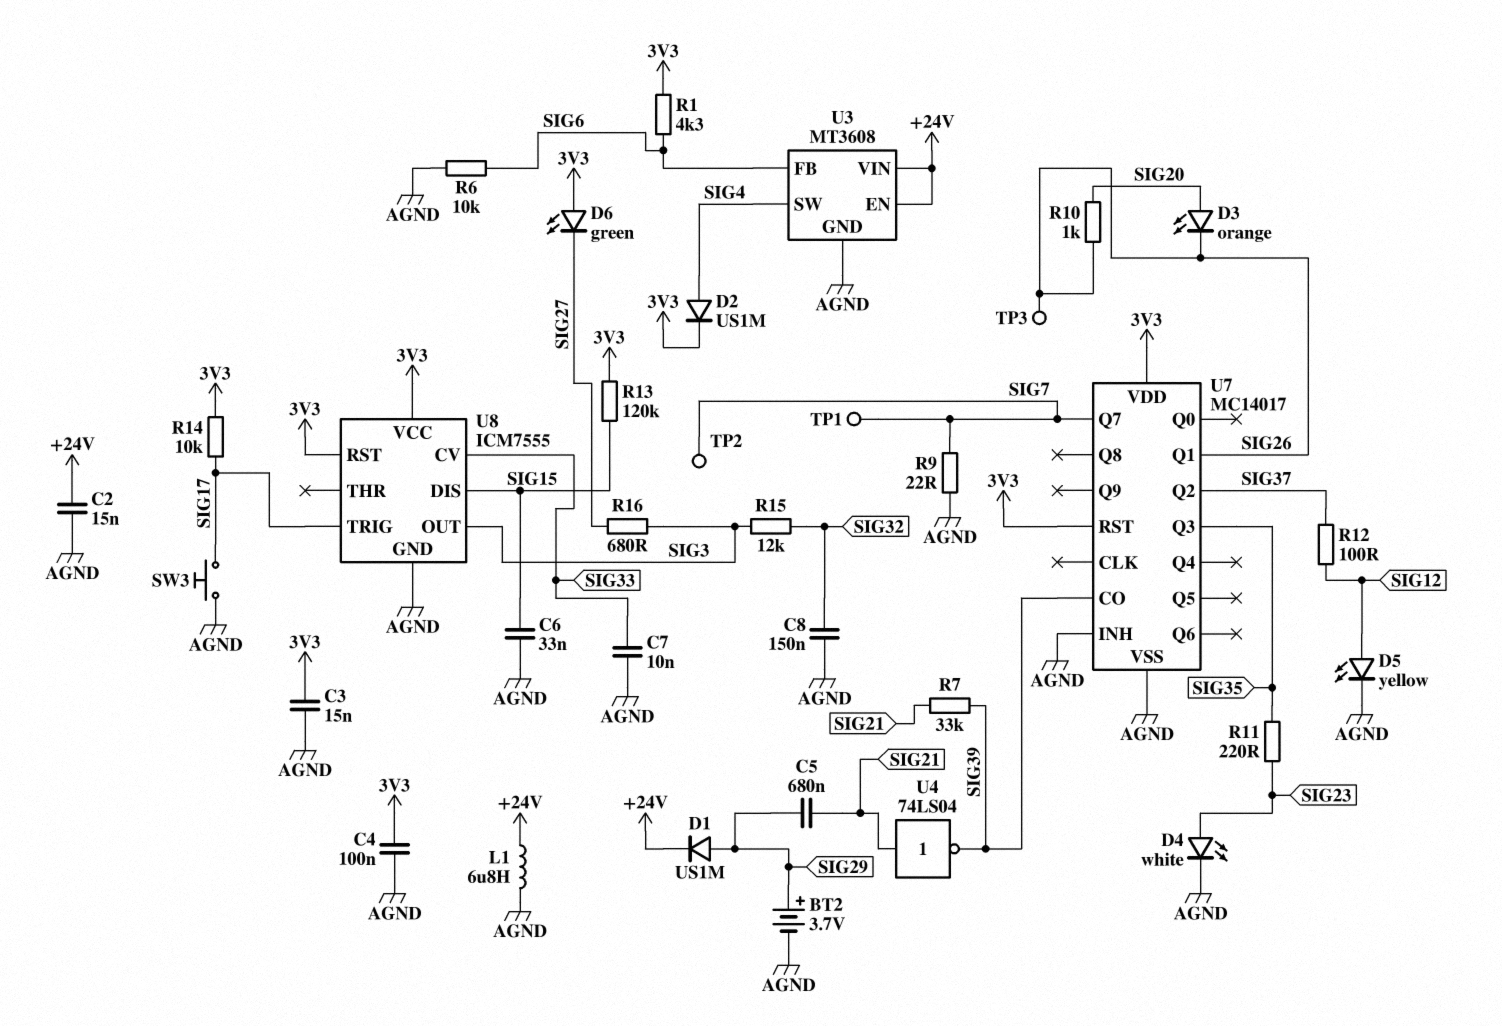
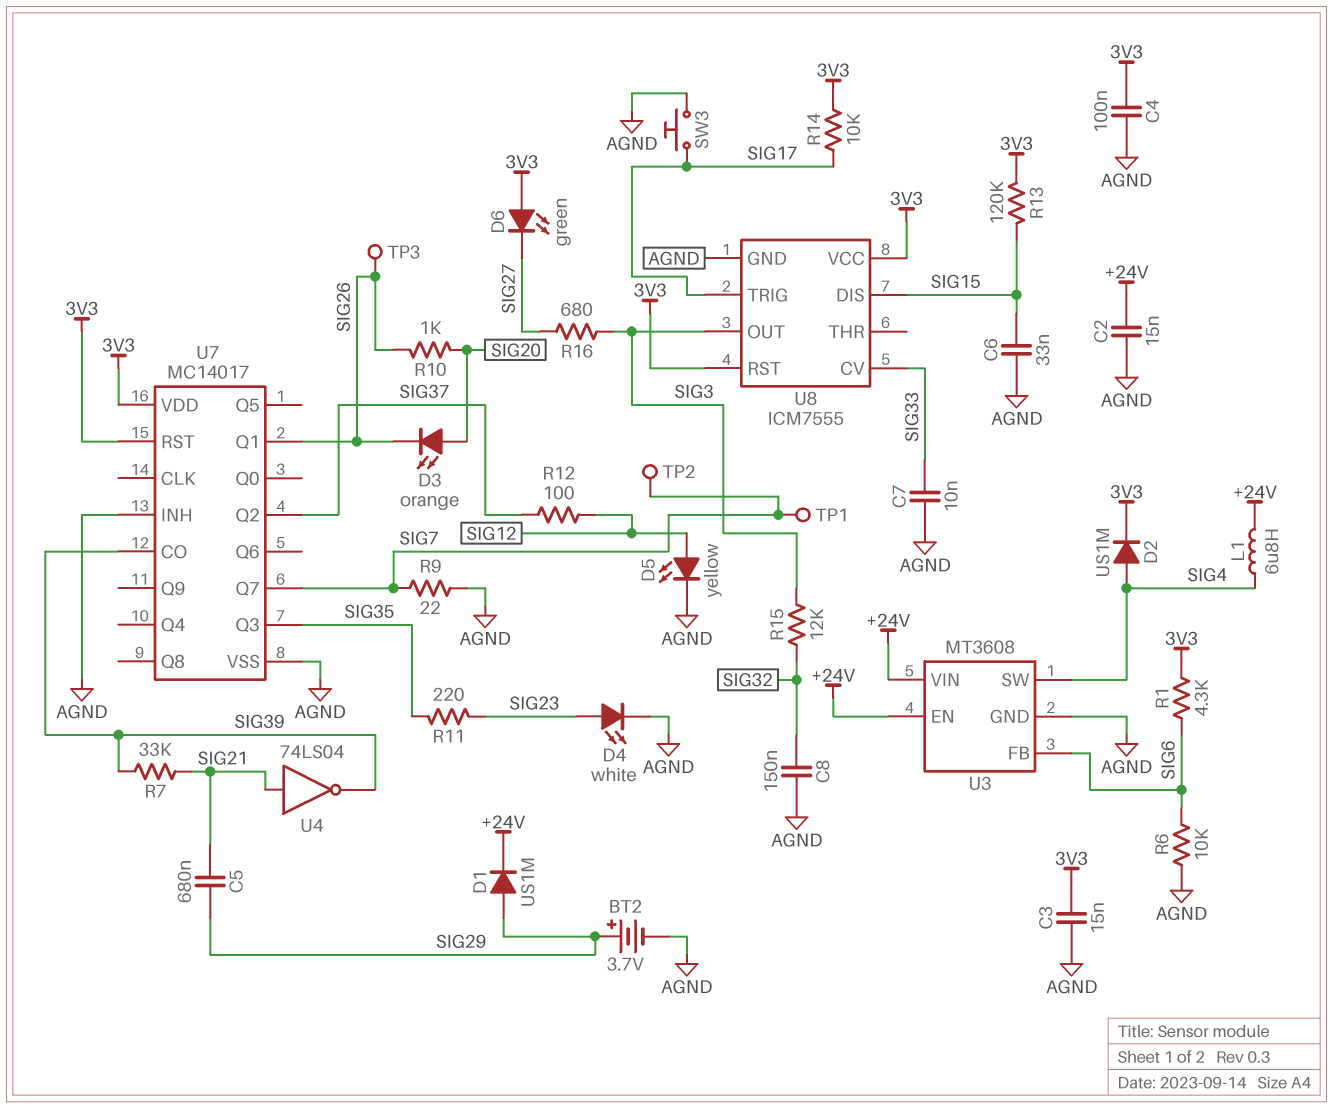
L1: 6.8uH (+24V, AGND) -> 6.8uH (+24V, SIG4)

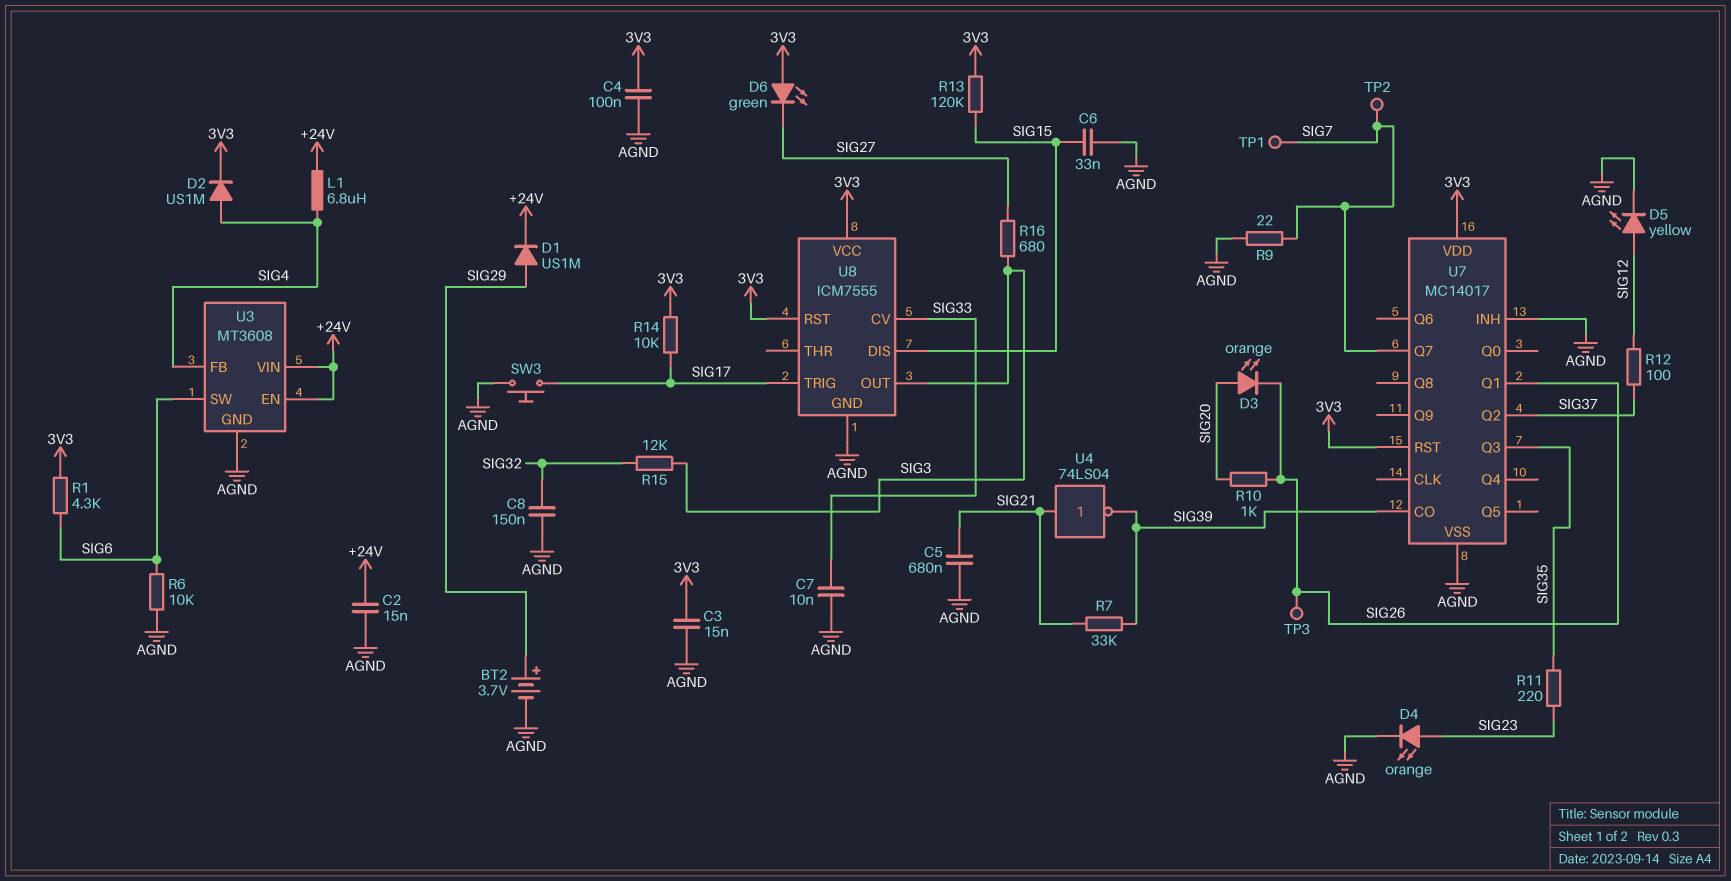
C5: 680nF (SIG21, SIG29) -> 680nF (AGND, SIG21)
D4: LED white (A SIG23, K AGND) -> LED orange (A SIG23, K AGND)
U3 pin FB: SIG6 -> SIG4
U3 pin SW: SIG4 -> SIG6

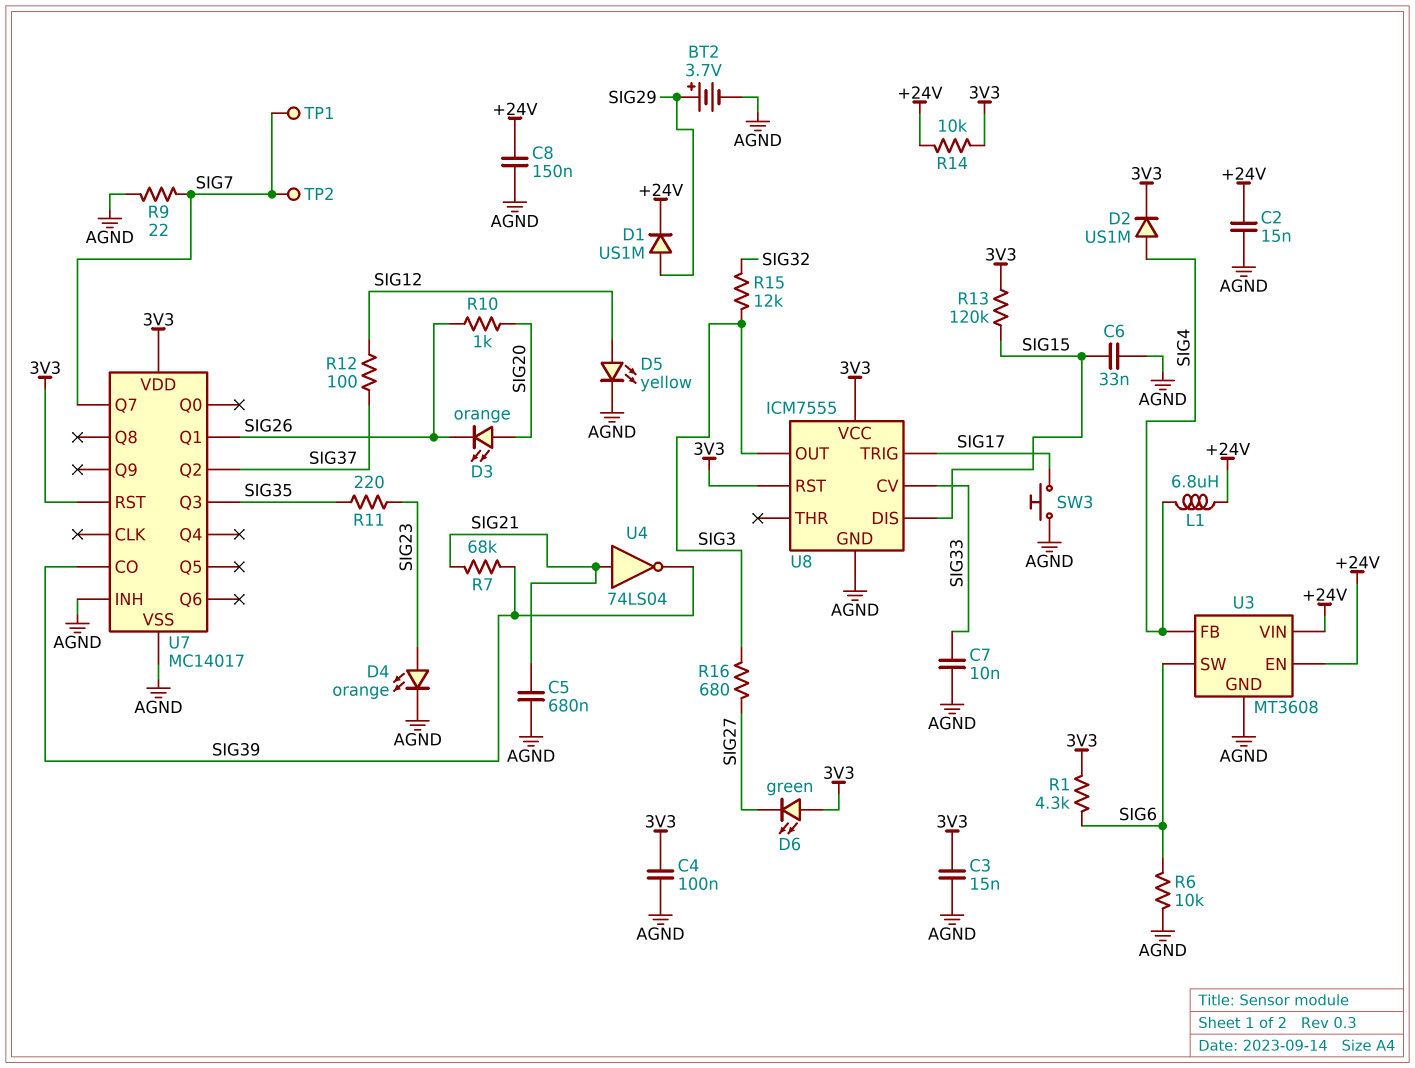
C8: 150nF (AGND, SIG32) -> 150nF (+24V, AGND)
R7: 33k (SIG21, SIG39) -> 68k (SIG21, SIG39)
R14: 10k (3V3, SIG17) -> 10k (+24V, 3V3)
TP3: test point (SIG26) -> none

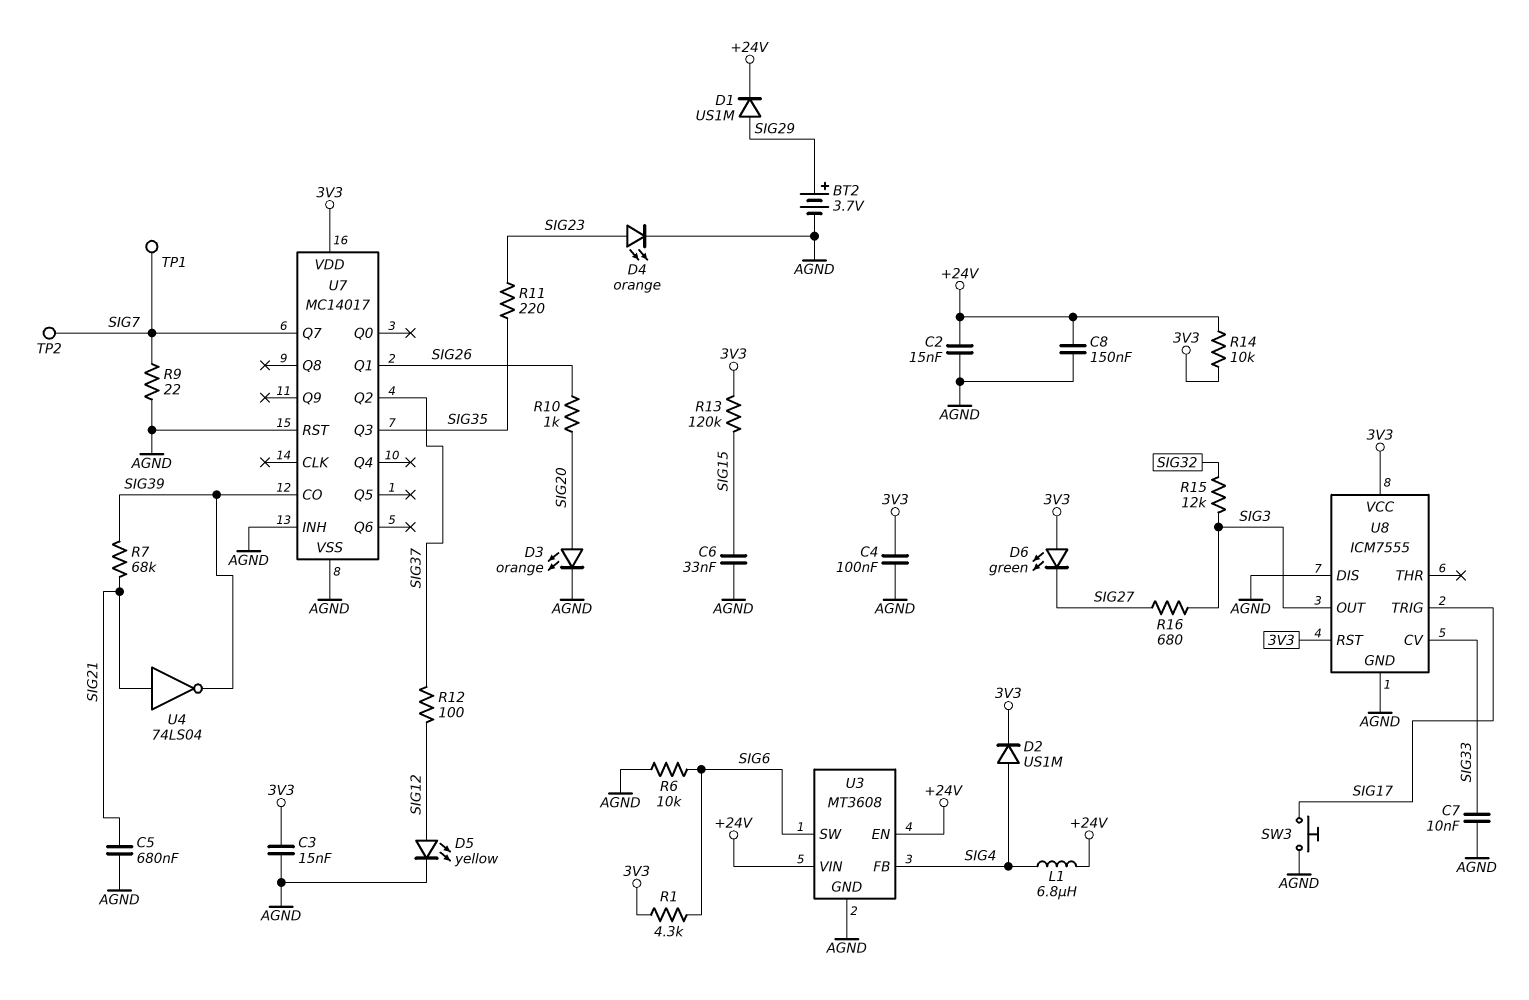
D3: LED orange (A SIG20, K SIG26) -> LED orange (A SIG20, K AGND)
U7 pin RST: 3V3 -> AGND
U8 pin DIS: SIG15 -> AGND

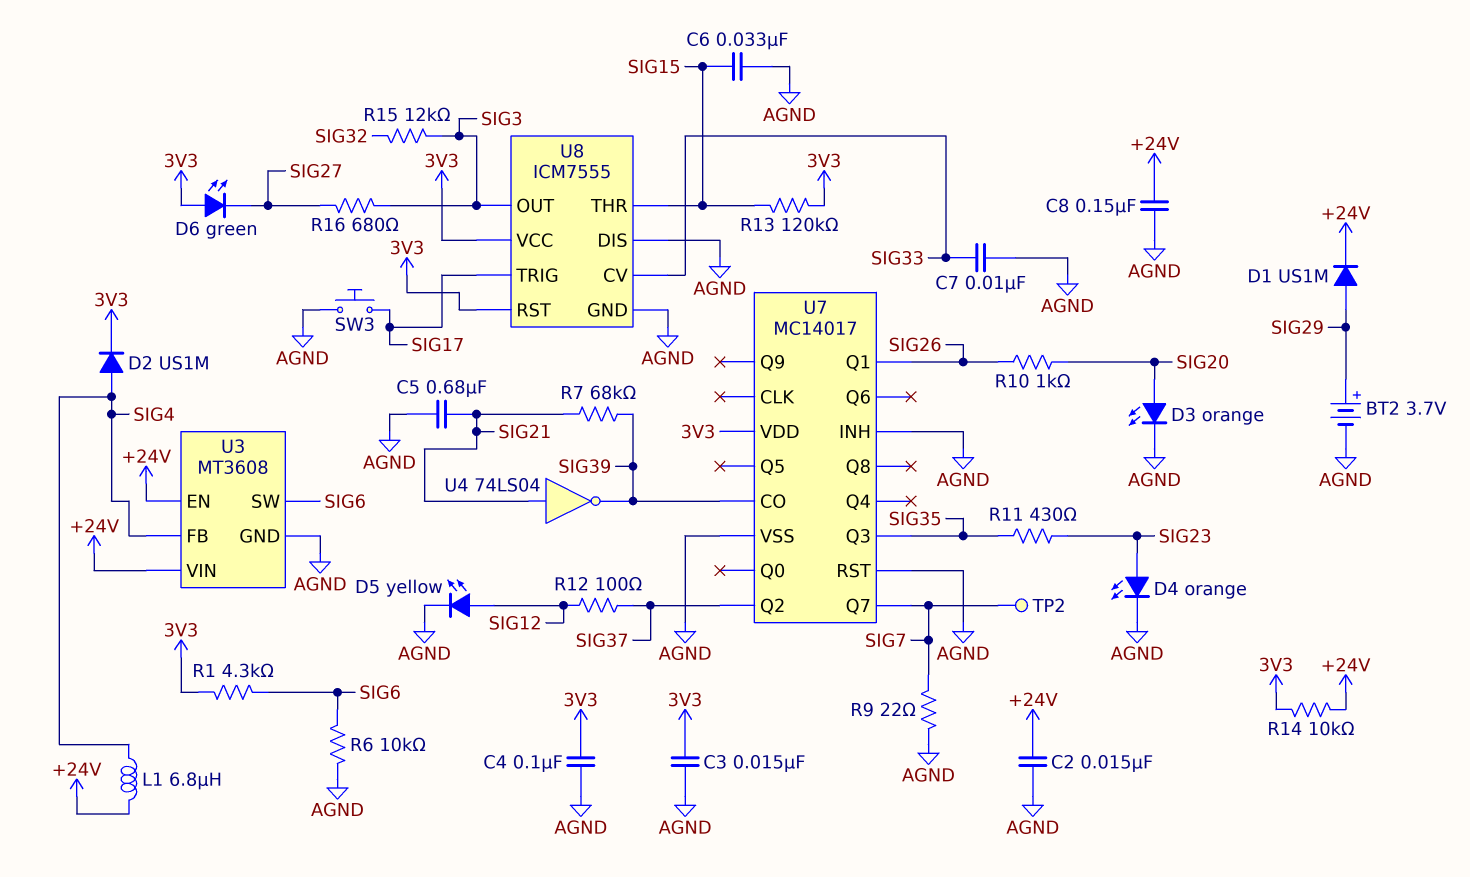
R11: 220 (SIG23, SIG35) -> 430 (SIG23, SIG35)
TP1: test point (SIG7) -> none
U8 pin THR: none -> SIG15

